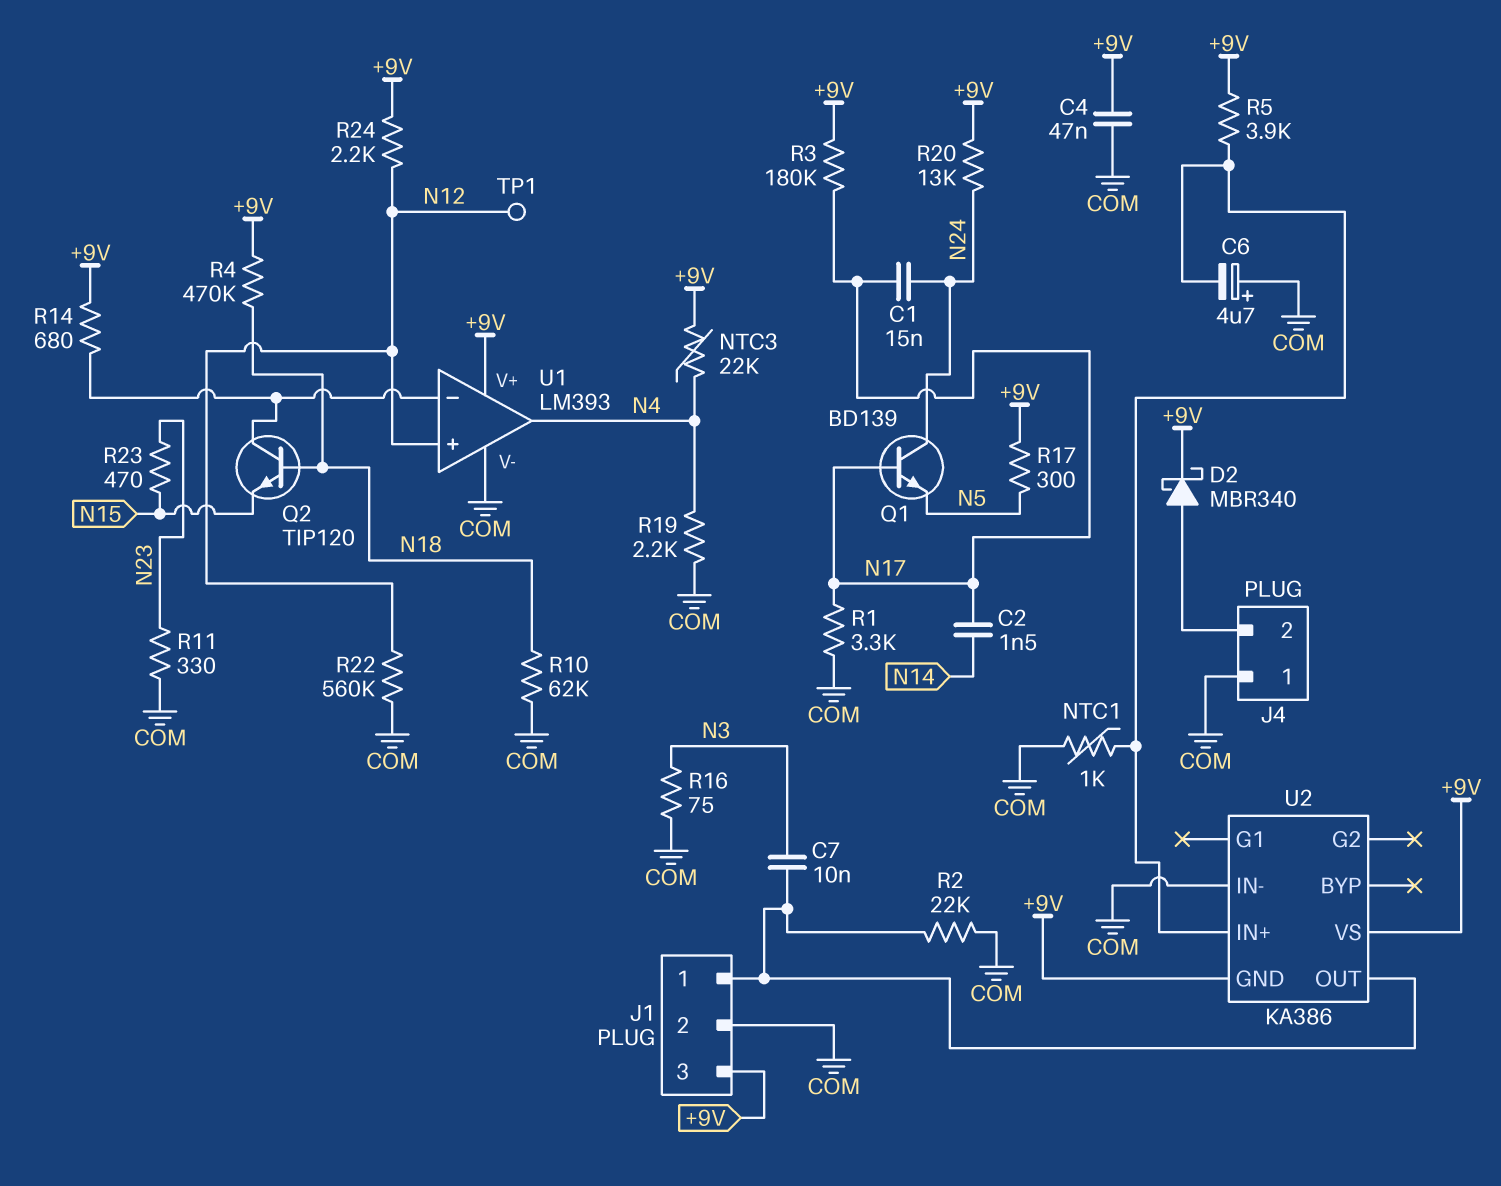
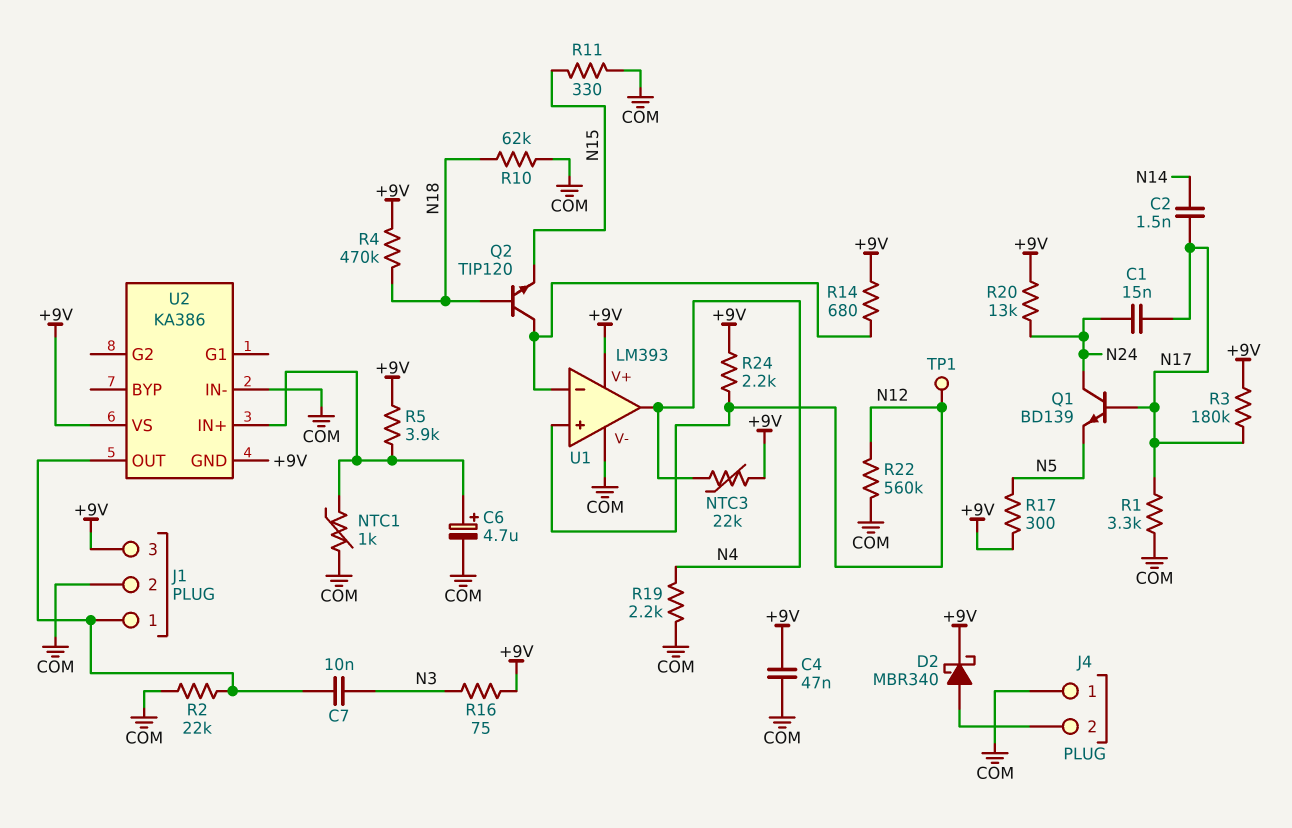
C6: 4.7uF (plus COM, minus U2/IN+) -> 4.7uF (plus U2/IN+, minus COM)
R11: 330 (COM, N23) -> 330 (COM, N15)
R16: 75 (COM, N3) -> 75 (+9V, N3)
R23: 470 (N15, N23) -> none

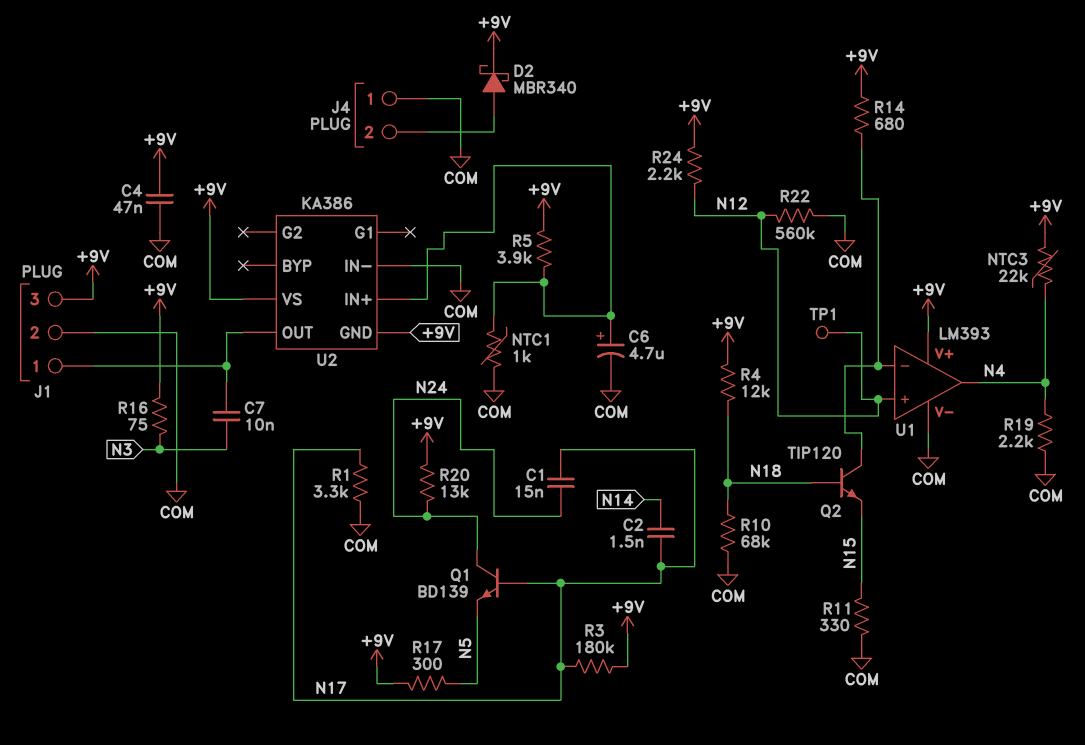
R2: 22k (COM, J1/1) -> none
R4: 470k (+9V, N18) -> 12k (+9V, N18)
R10: 62k (COM, N18) -> 68k (COM, N18)

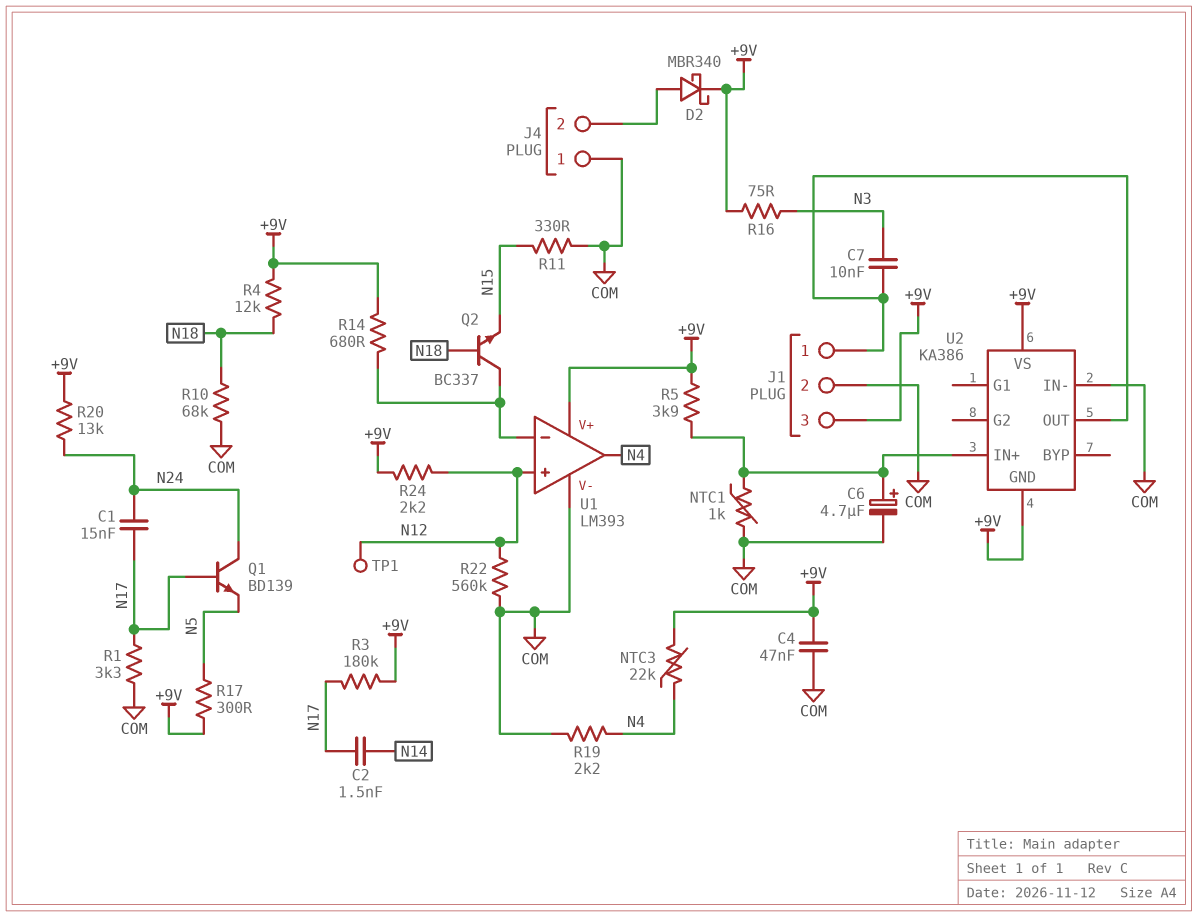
Q2: NPN TIP120 (B N18, C U1/in-, E N15) -> NPN BC337 (B N18, C U1/in-, E N15)

